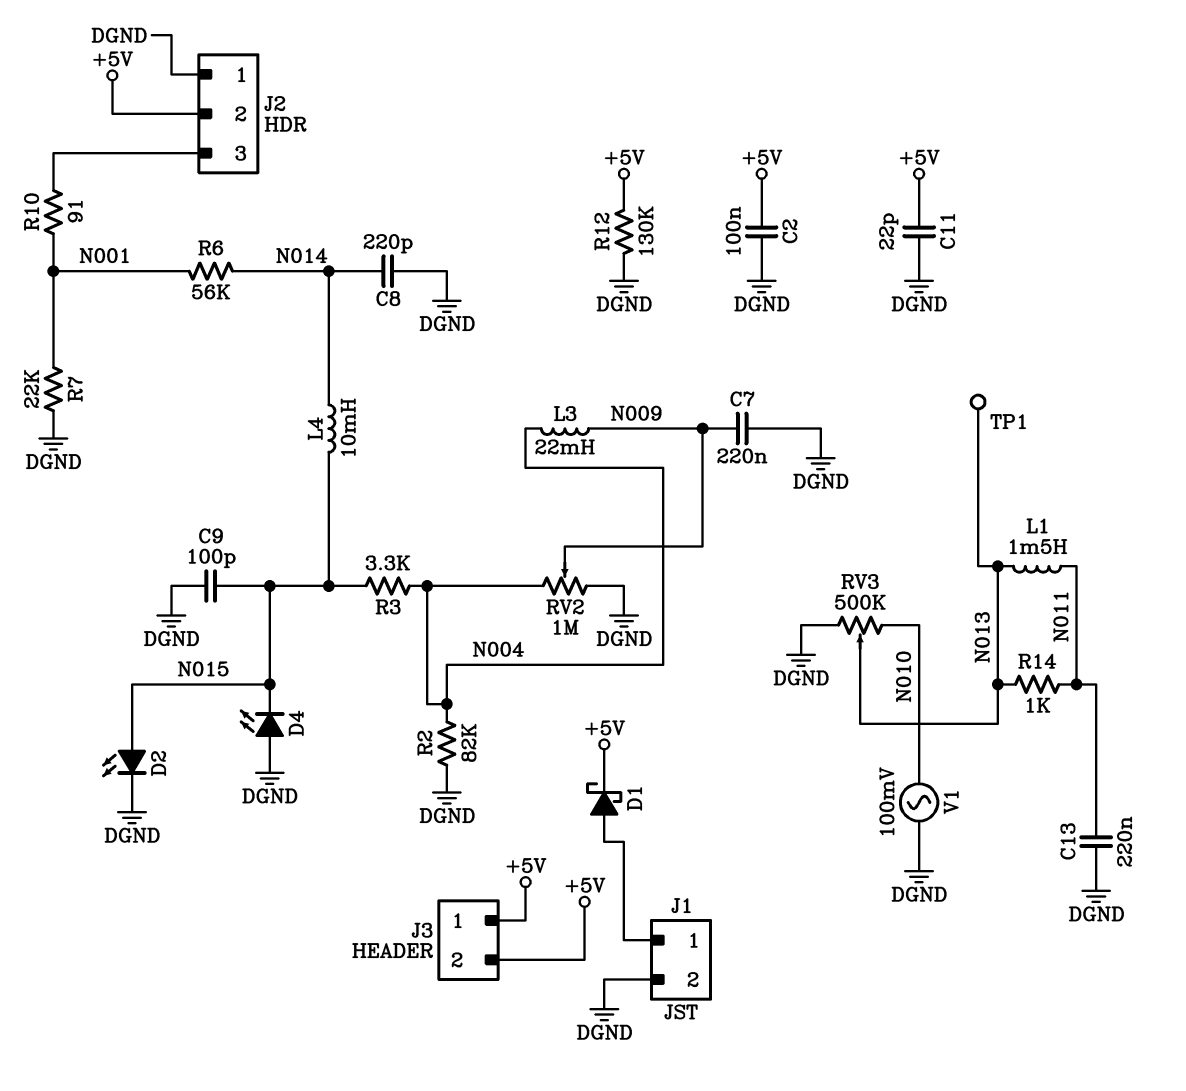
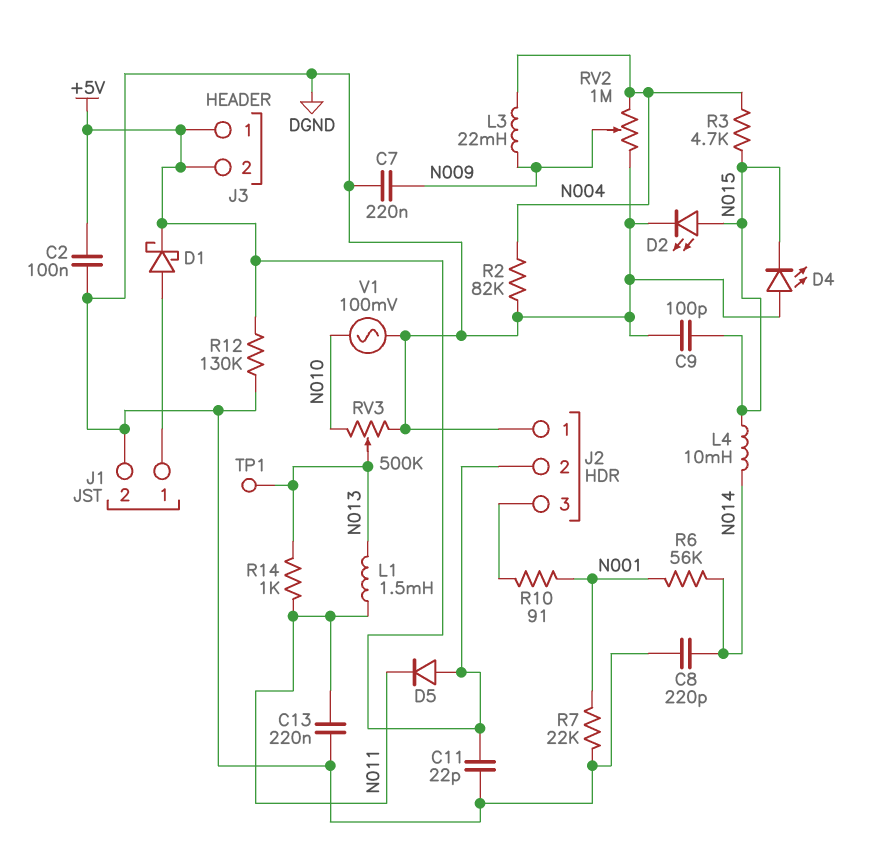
D5: none -> diode (A +5V, K N011)
R3: 3.3k (N004, N015) -> 4.7k (N004, N015)

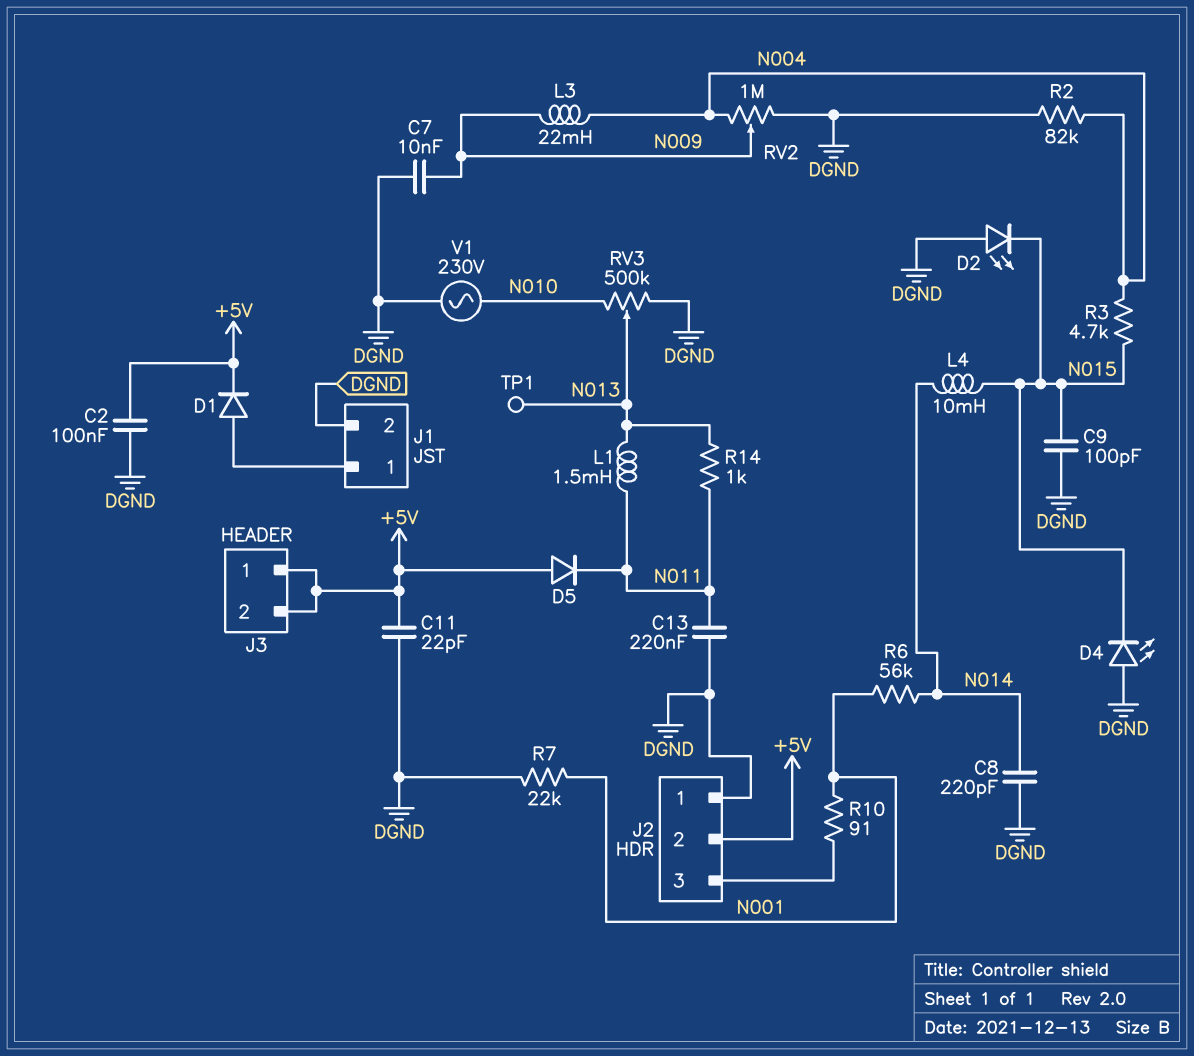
C7: 220nF (DGND, N009) -> 10nF (DGND, N009)
D1: schottky (A J1/1, K +5V) -> diode (A J1/1, K +5V)
D2: LED (A N015, K DGND) -> LED (A DGND, K N015)
R12: 130k (+5V, DGND) -> none
V1: AC 100mV (DGND, N010) -> AC 230V (DGND, N010)

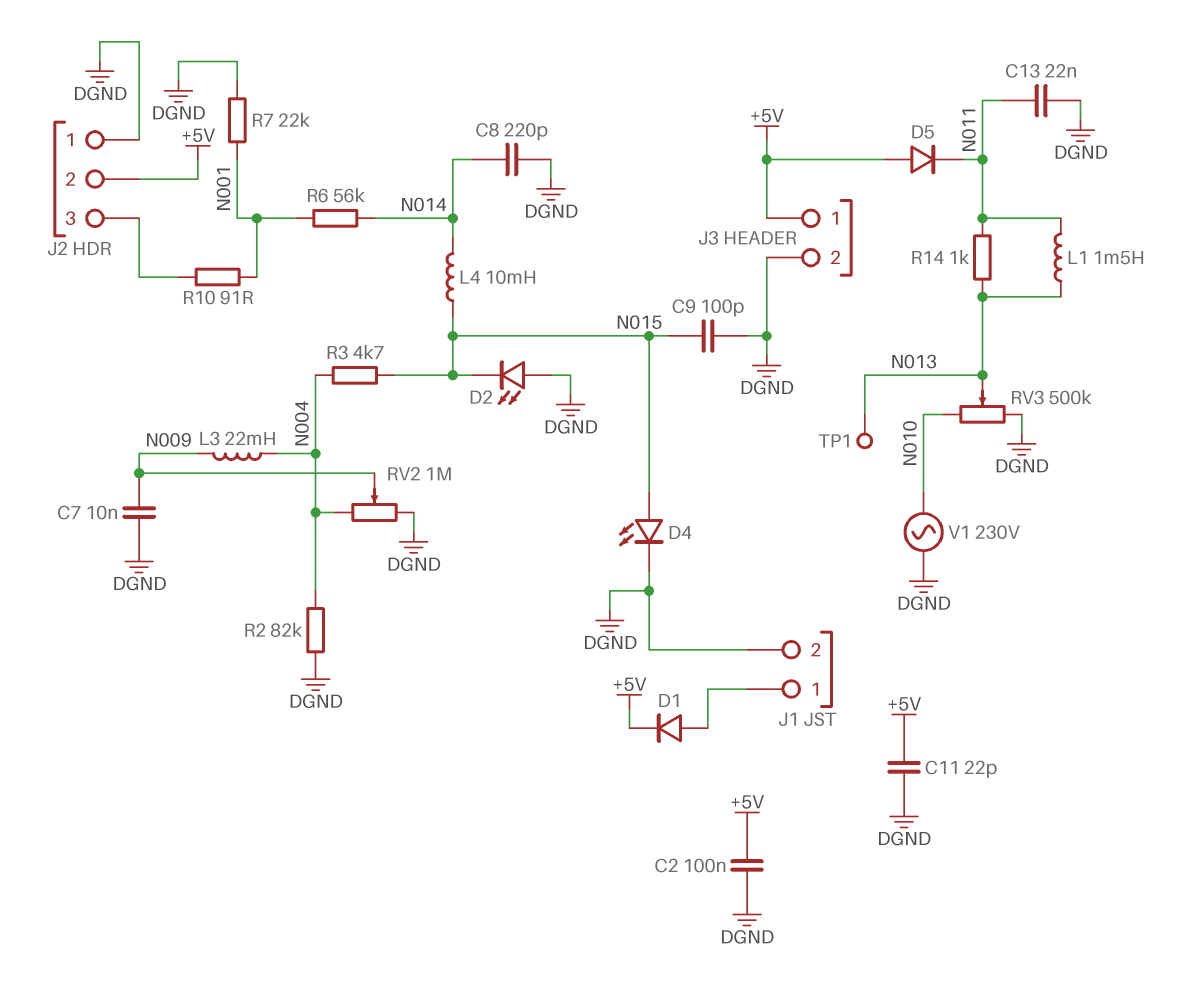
C13: 220nF (DGND, N011) -> 22nF (DGND, N011)
D4: LED (A DGND, K N015) -> LED (A N015, K DGND)
J3 pin 2: +5V -> DGND

